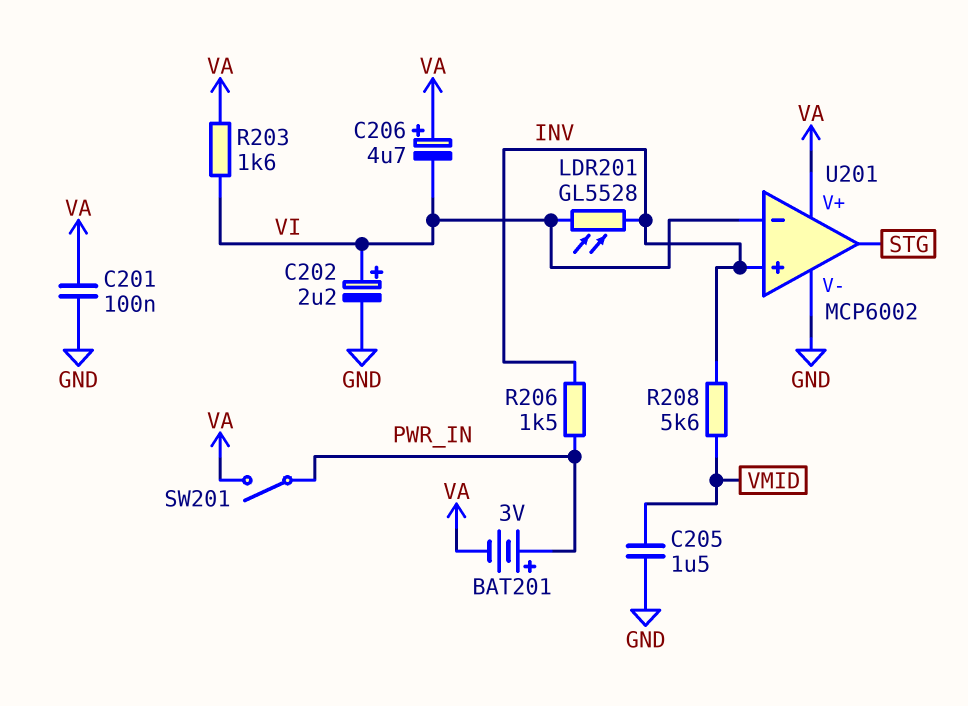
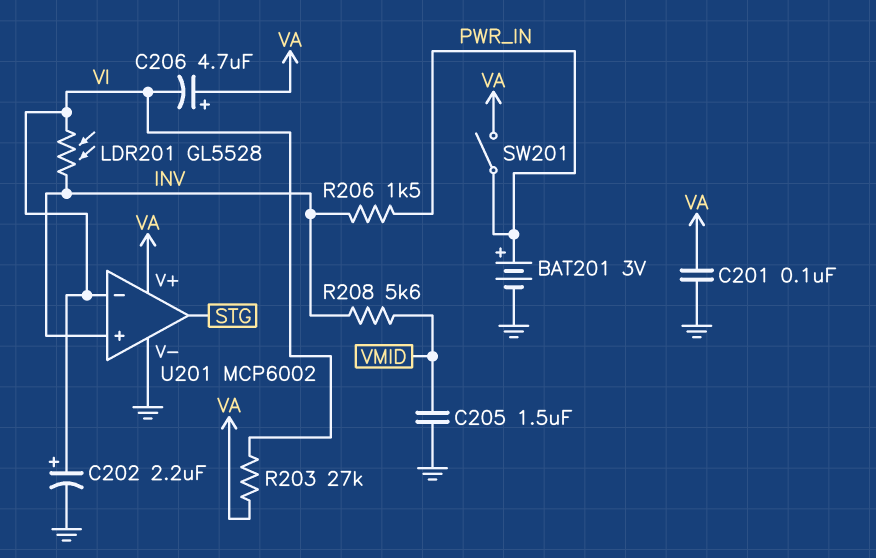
BAT201: 3V (plus PWR_IN, minus VA) -> 3V (plus PWR_IN, minus GND)
R203: 1.6k (VA, VI) -> 27k (VA, VI)

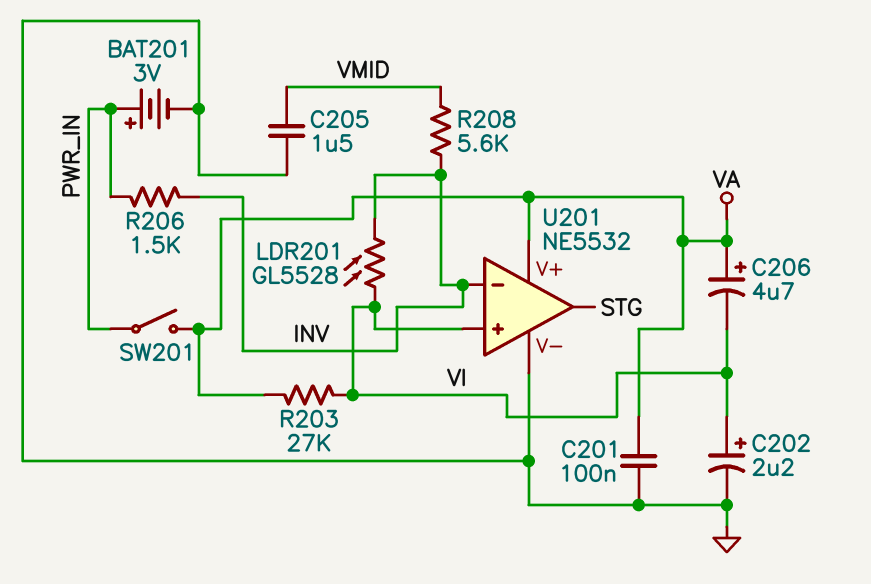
U201: MCP6002 -> NE5532
U201 pin in+: INV -> VI
U201 pin in-: VI -> INV

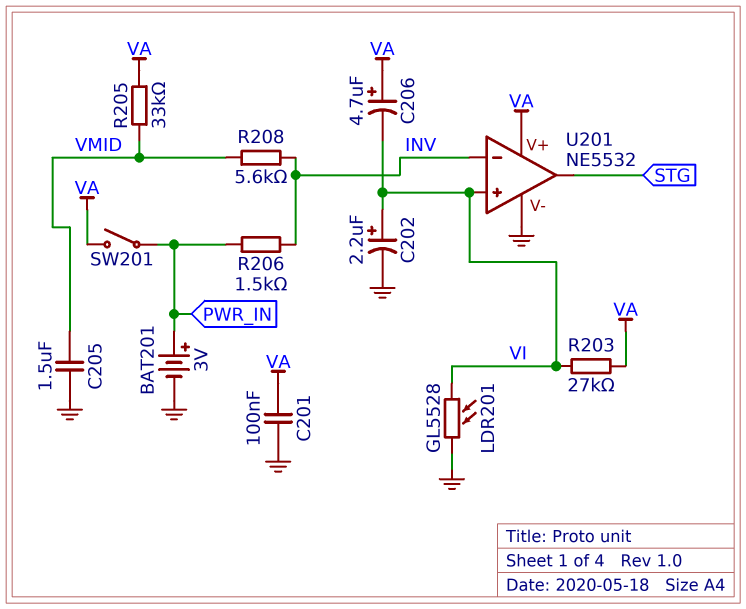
LDR201: GL5528 (INV, VI) -> GL5528 (GND, VI)
R205: none -> 33k (VA, VMID)

